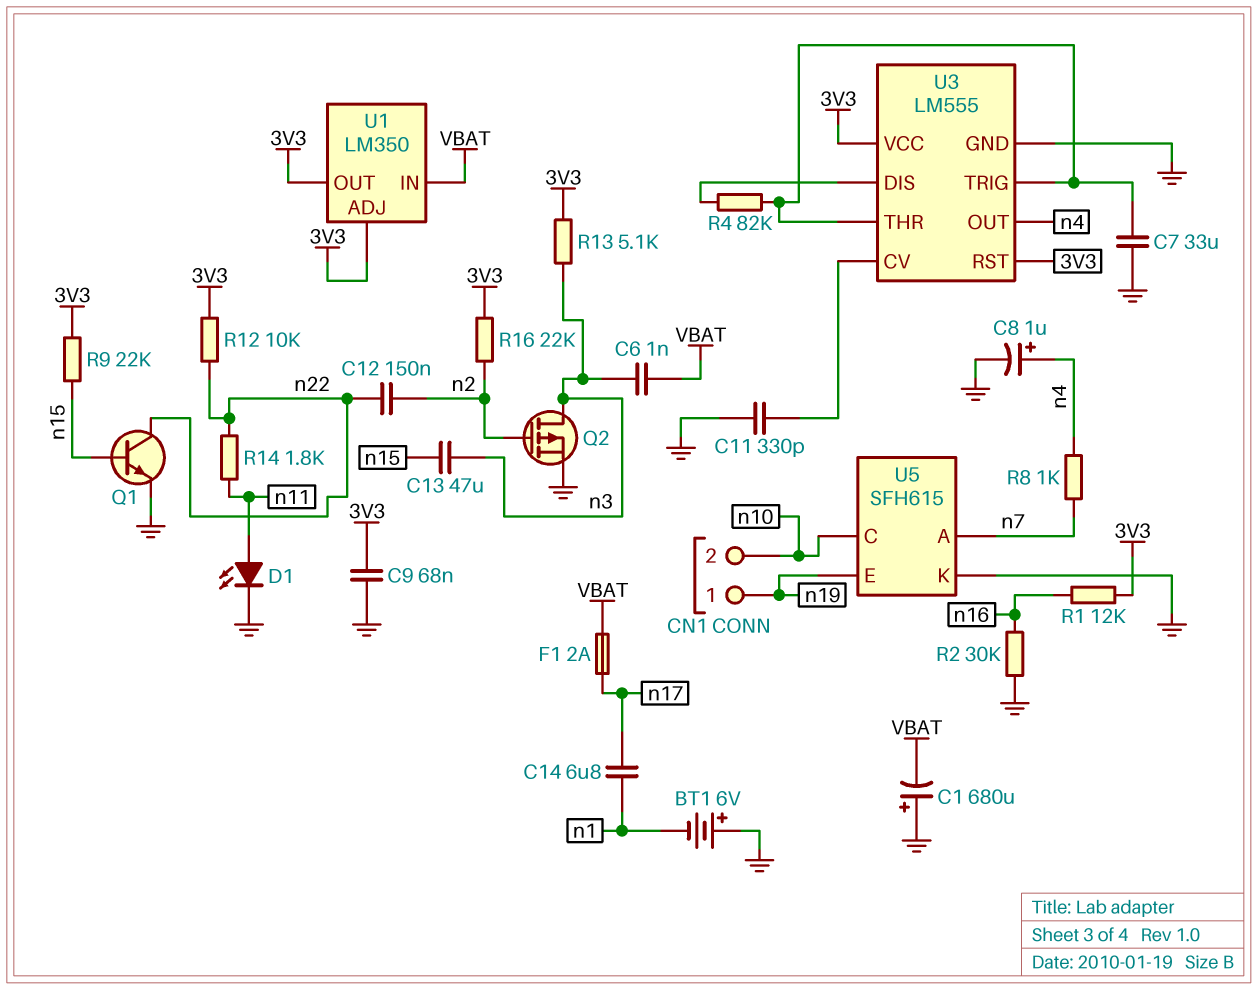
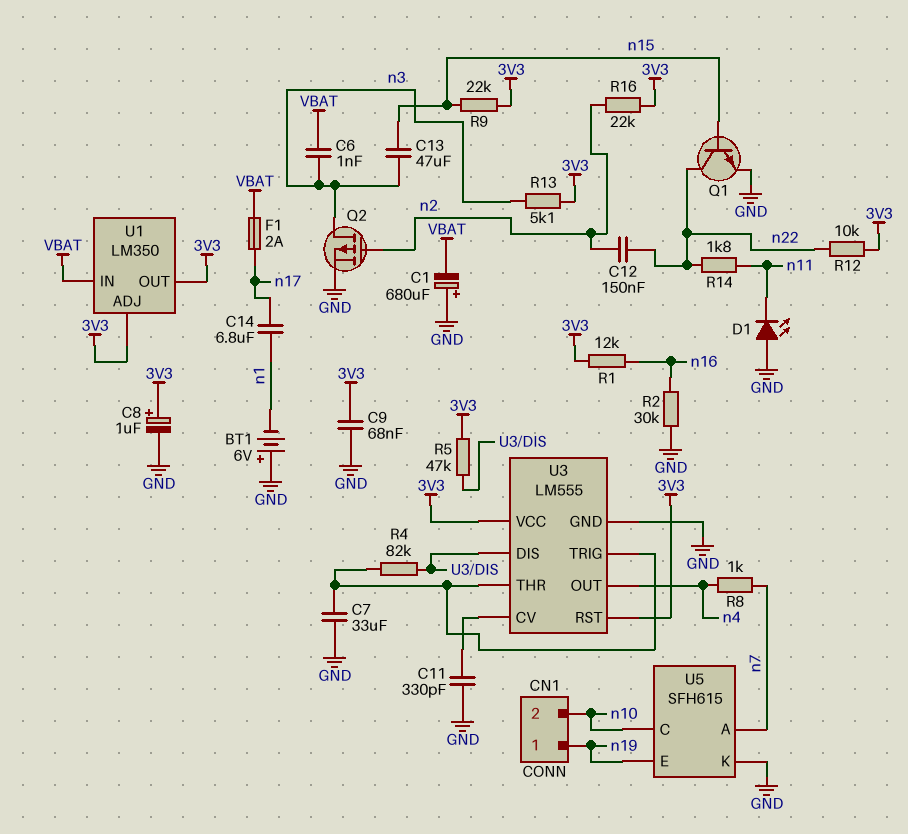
C8: 1uF (plus n4, minus GND) -> 1uF (plus 3V3, minus GND)
D1: LED (A n11, K GND) -> LED (A GND, K n11)
R5: none -> 47k (3V3, U3/DIS)

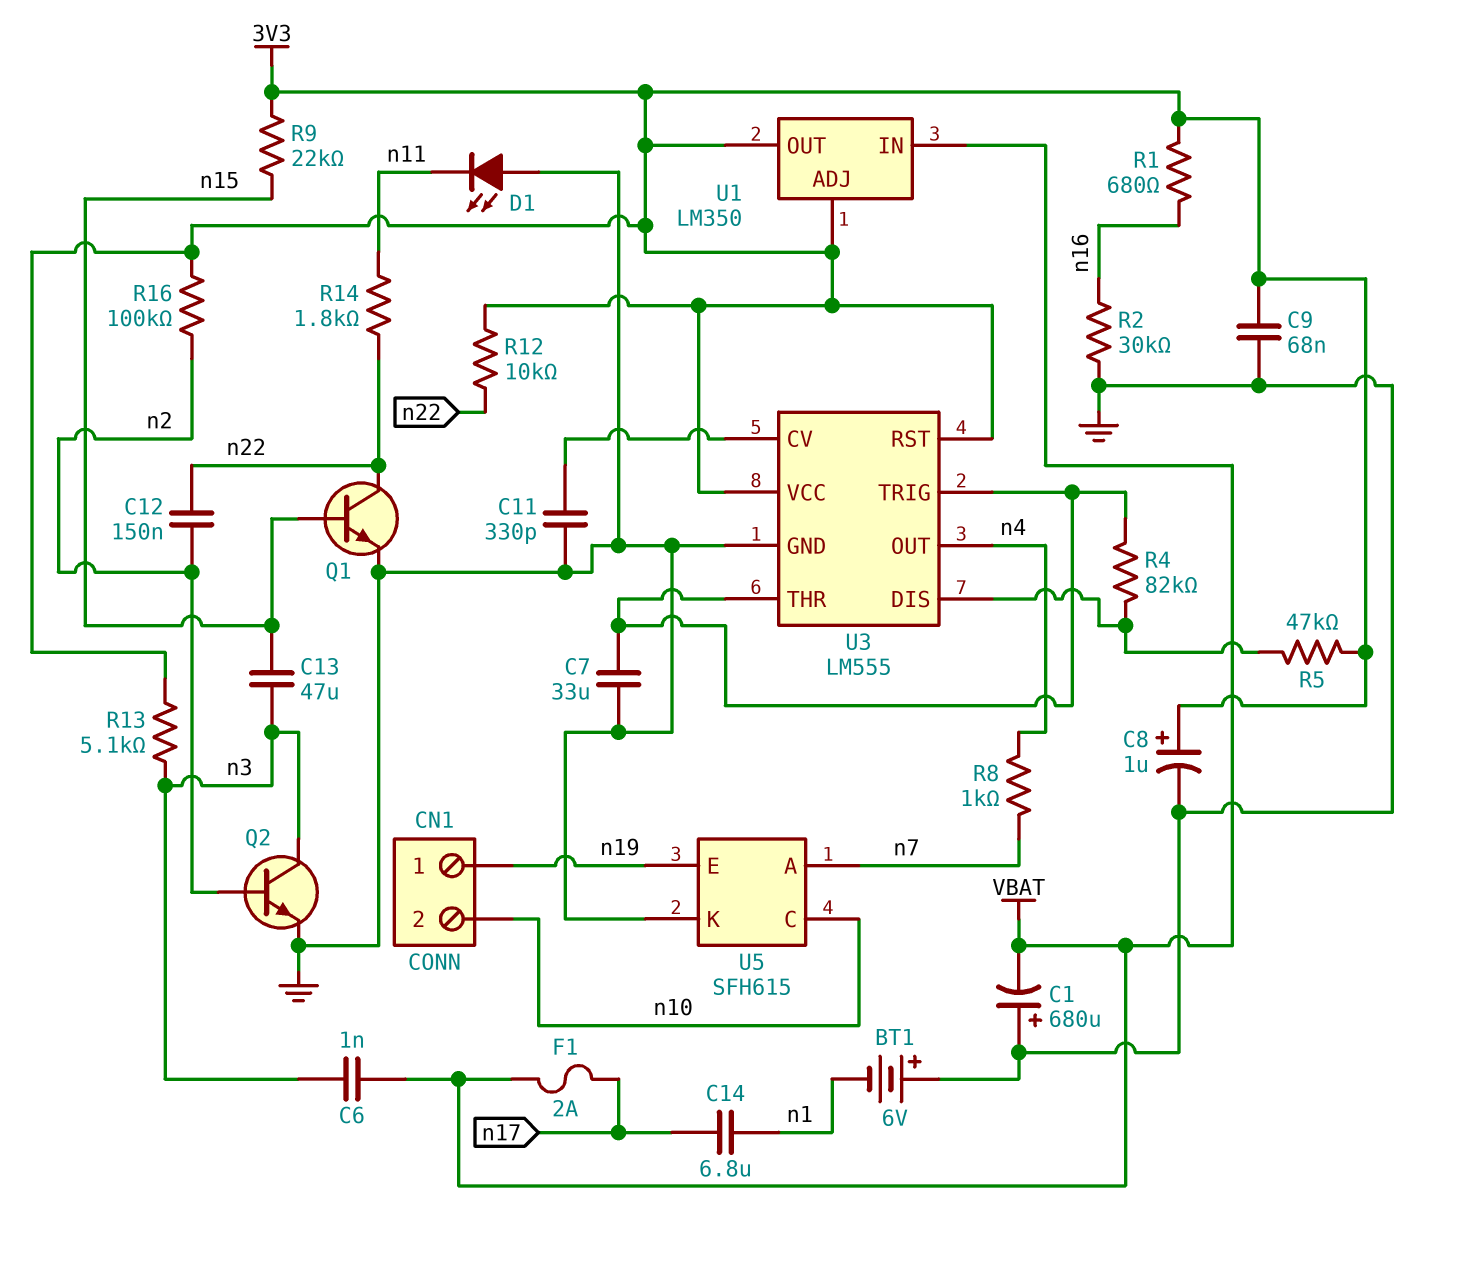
Q2: PMOS (G n2, D n3, S GND) -> NPN (B n2, C n3, E GND)
R1: 12k (3V3, n16) -> 680 (3V3, n16)
R16: 22k (3V3, n2) -> 100k (3V3, n2)

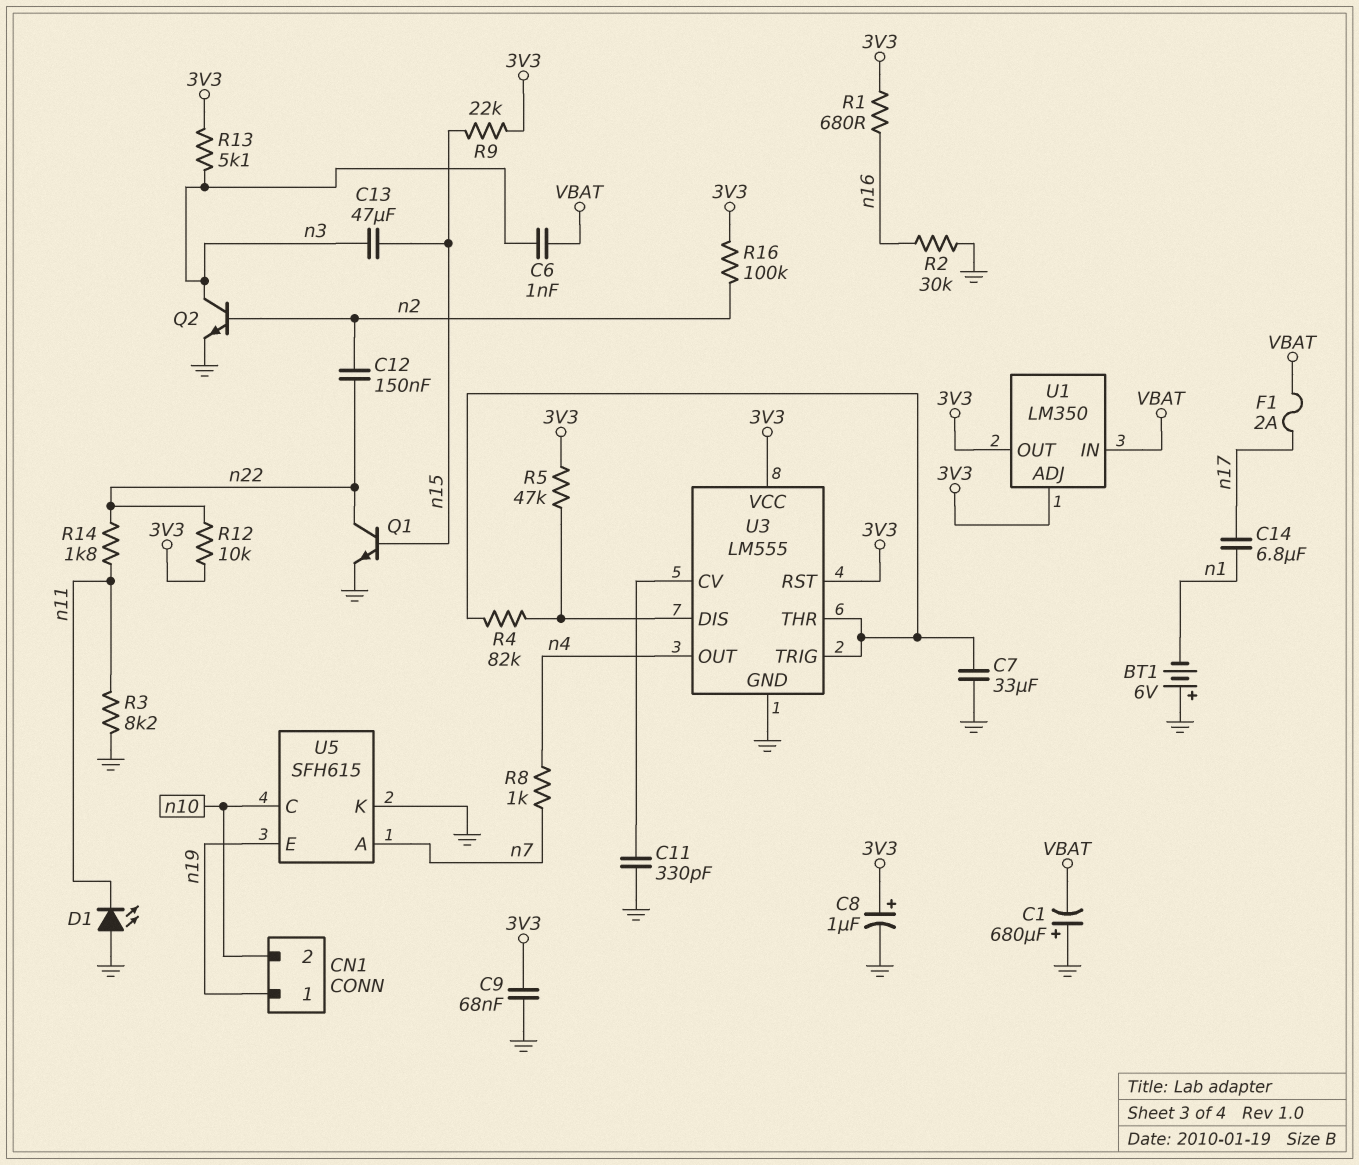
R3: none -> 8.2k (GND, n11)

